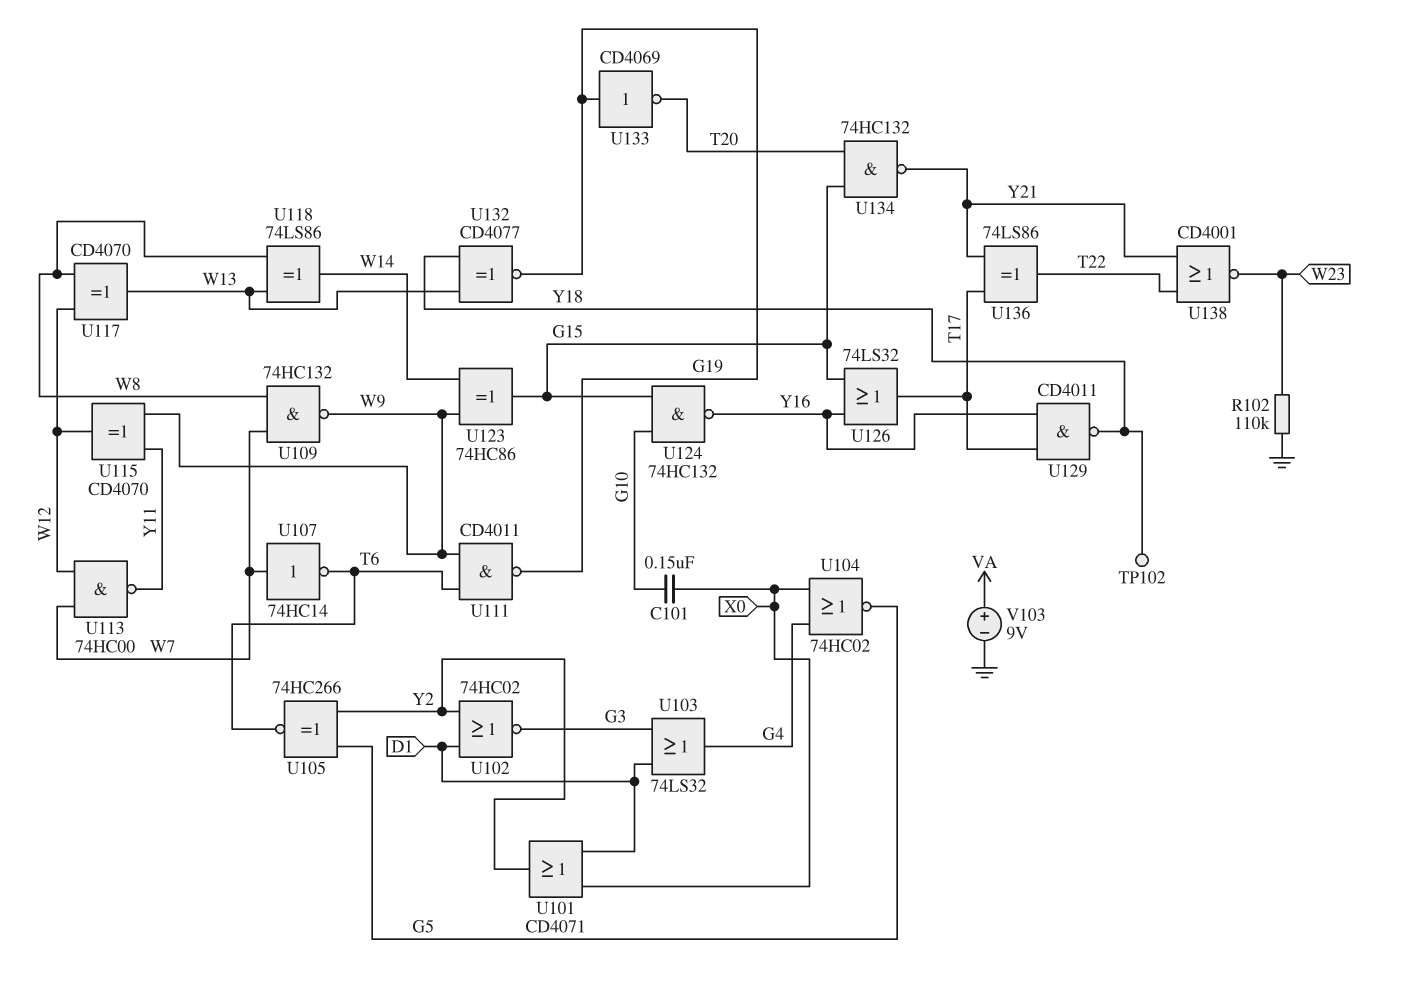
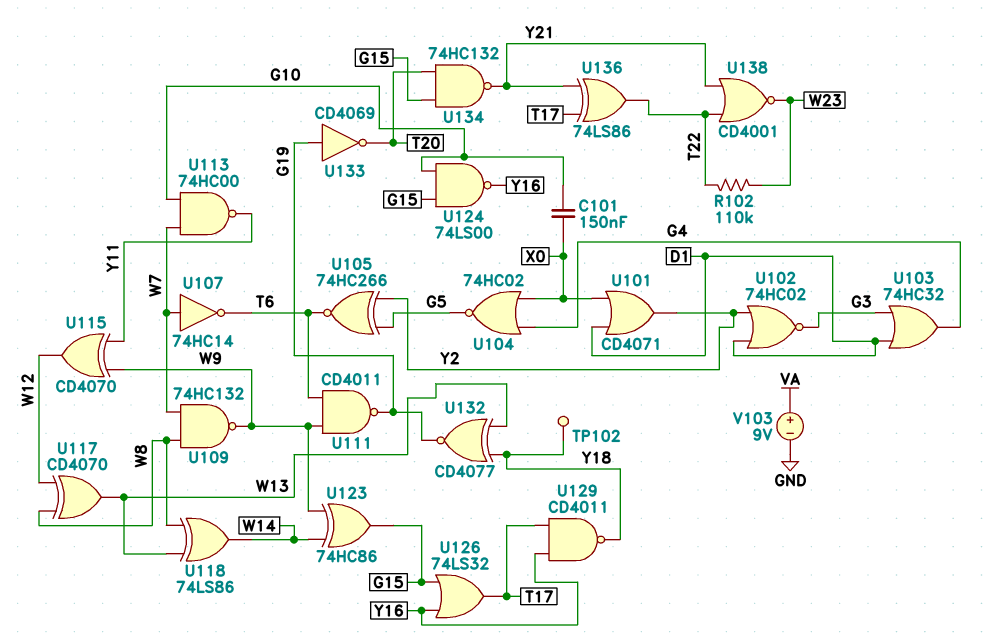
R102: 110k (GND, W23) -> 110k (T22, W23)
U103: OR 74LS32 (in D1, in G3, out G4) -> OR 74HC32 (in D1, in G3, out G4)
U113: NAND 74HC00 (in W7, in W12, out Y11) -> NAND 74HC00 (in G10, in W7, out Y11)
U124: NAND 74HC132 (in G10, in G15, out Y16) -> NAND 74LS00 (in G10, in G15, out Y16)

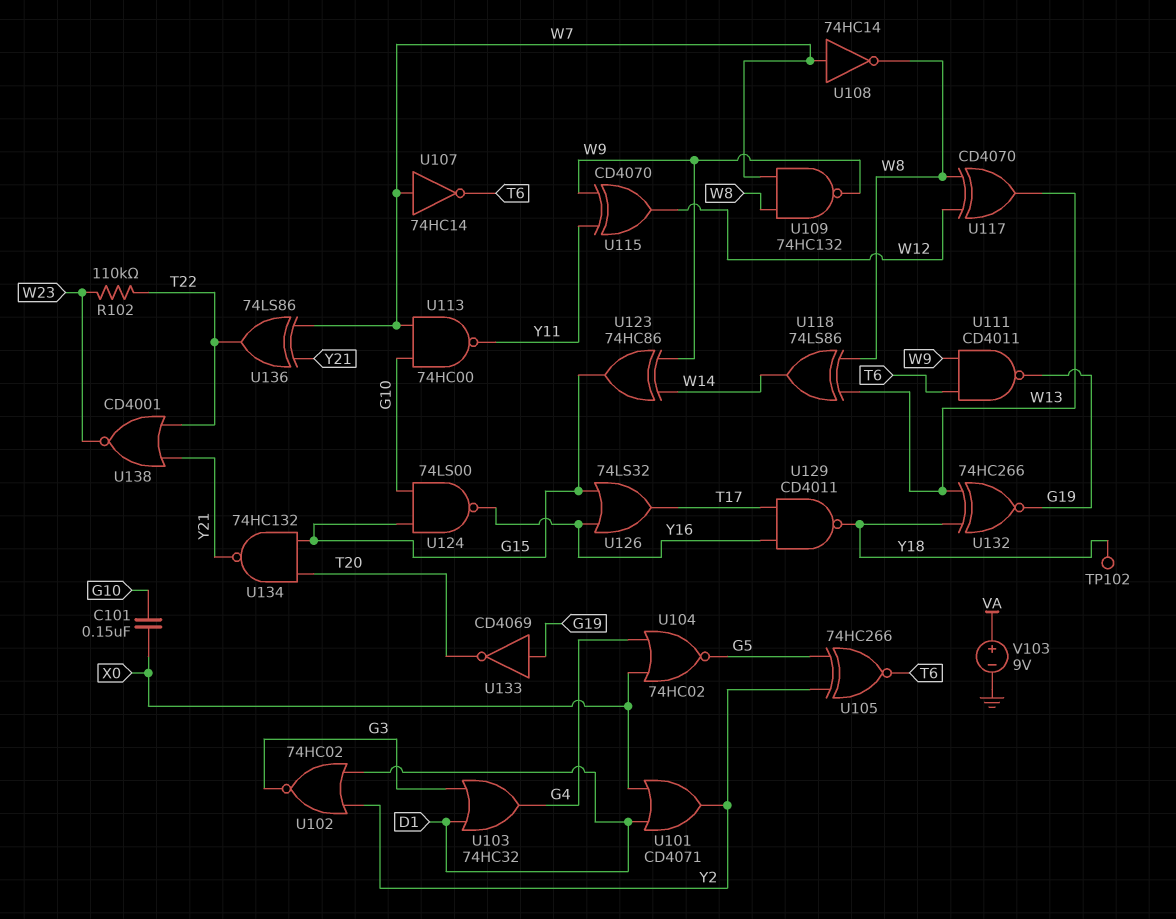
U108: none -> NOT 74HC14 (in W7, out W8)
U132: XNOR CD4077 (in W13, in Y18, out G19) -> XNOR 74HC266 (in W13, in Y18, out G19)
U136: XOR 74LS86 (in T17, in Y21, out T22) -> XOR 74LS86 (in W7, in Y21, out T22)

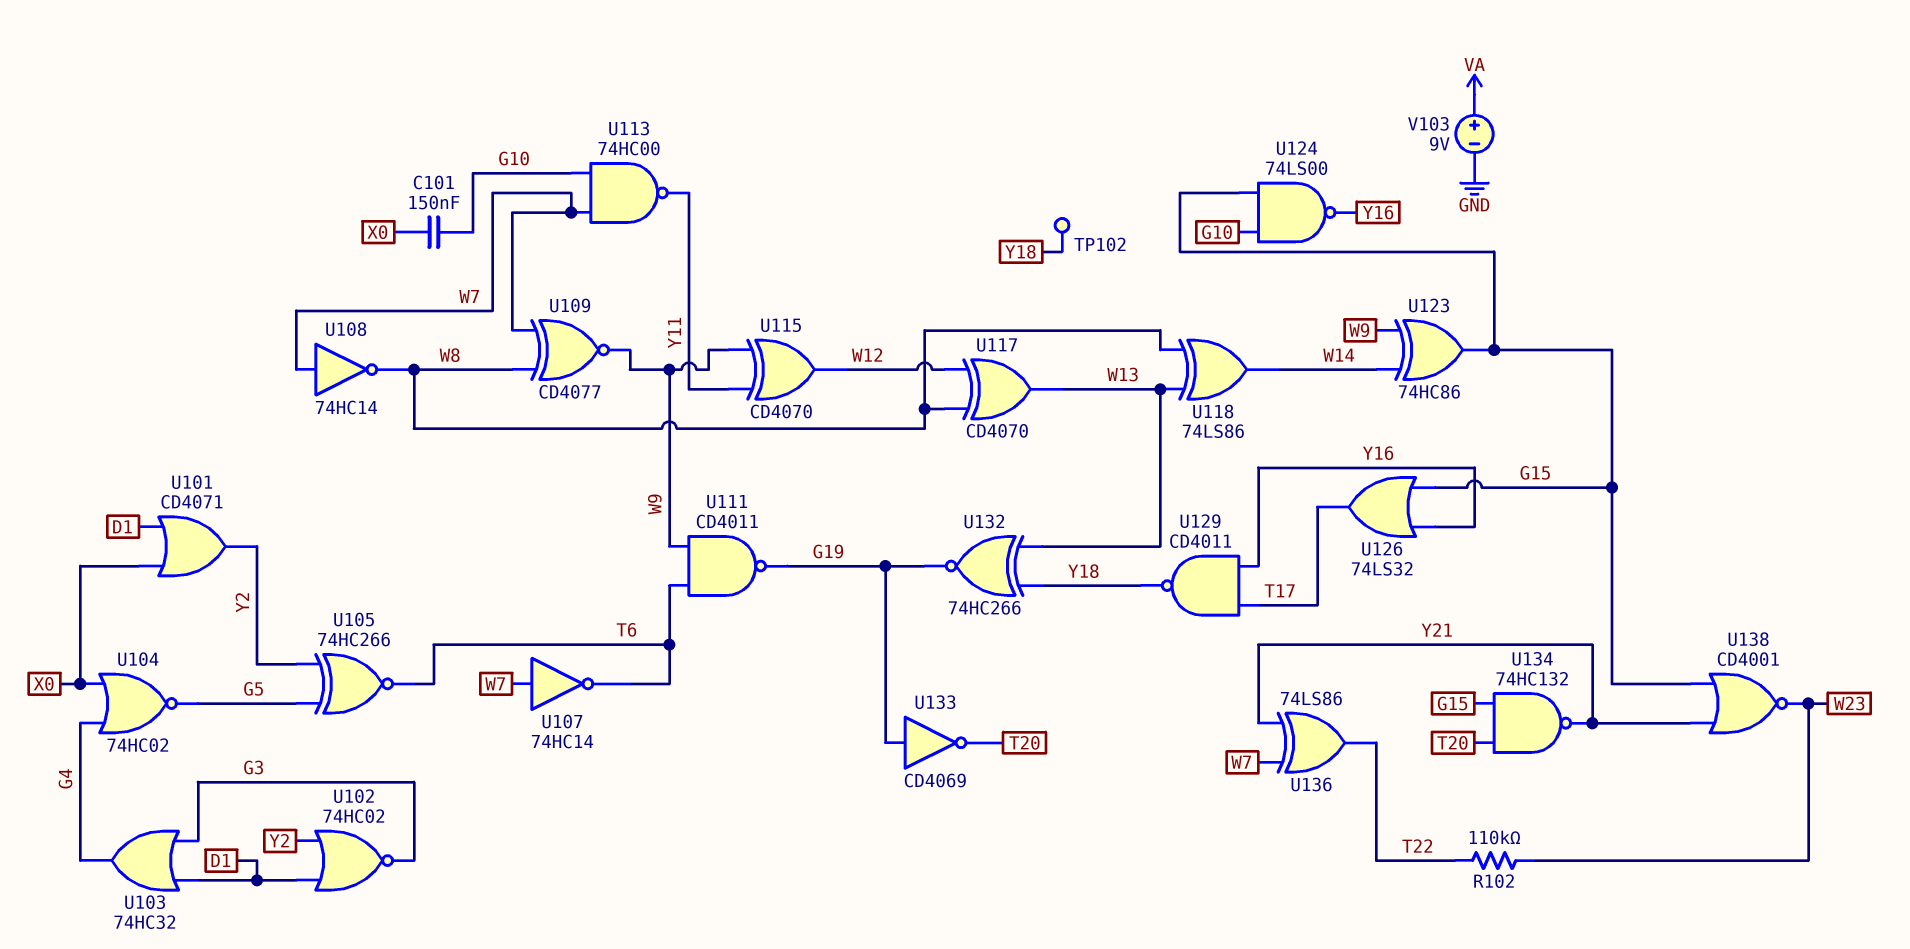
U109: NAND 74HC132 (in W7, in W8, out W9) -> XNOR CD4077 (in W7, in W8, out W9)
U138: NOR CD4001 (in T22, in Y21, out W23) -> NOR CD4001 (in G15, in Y21, out W23)

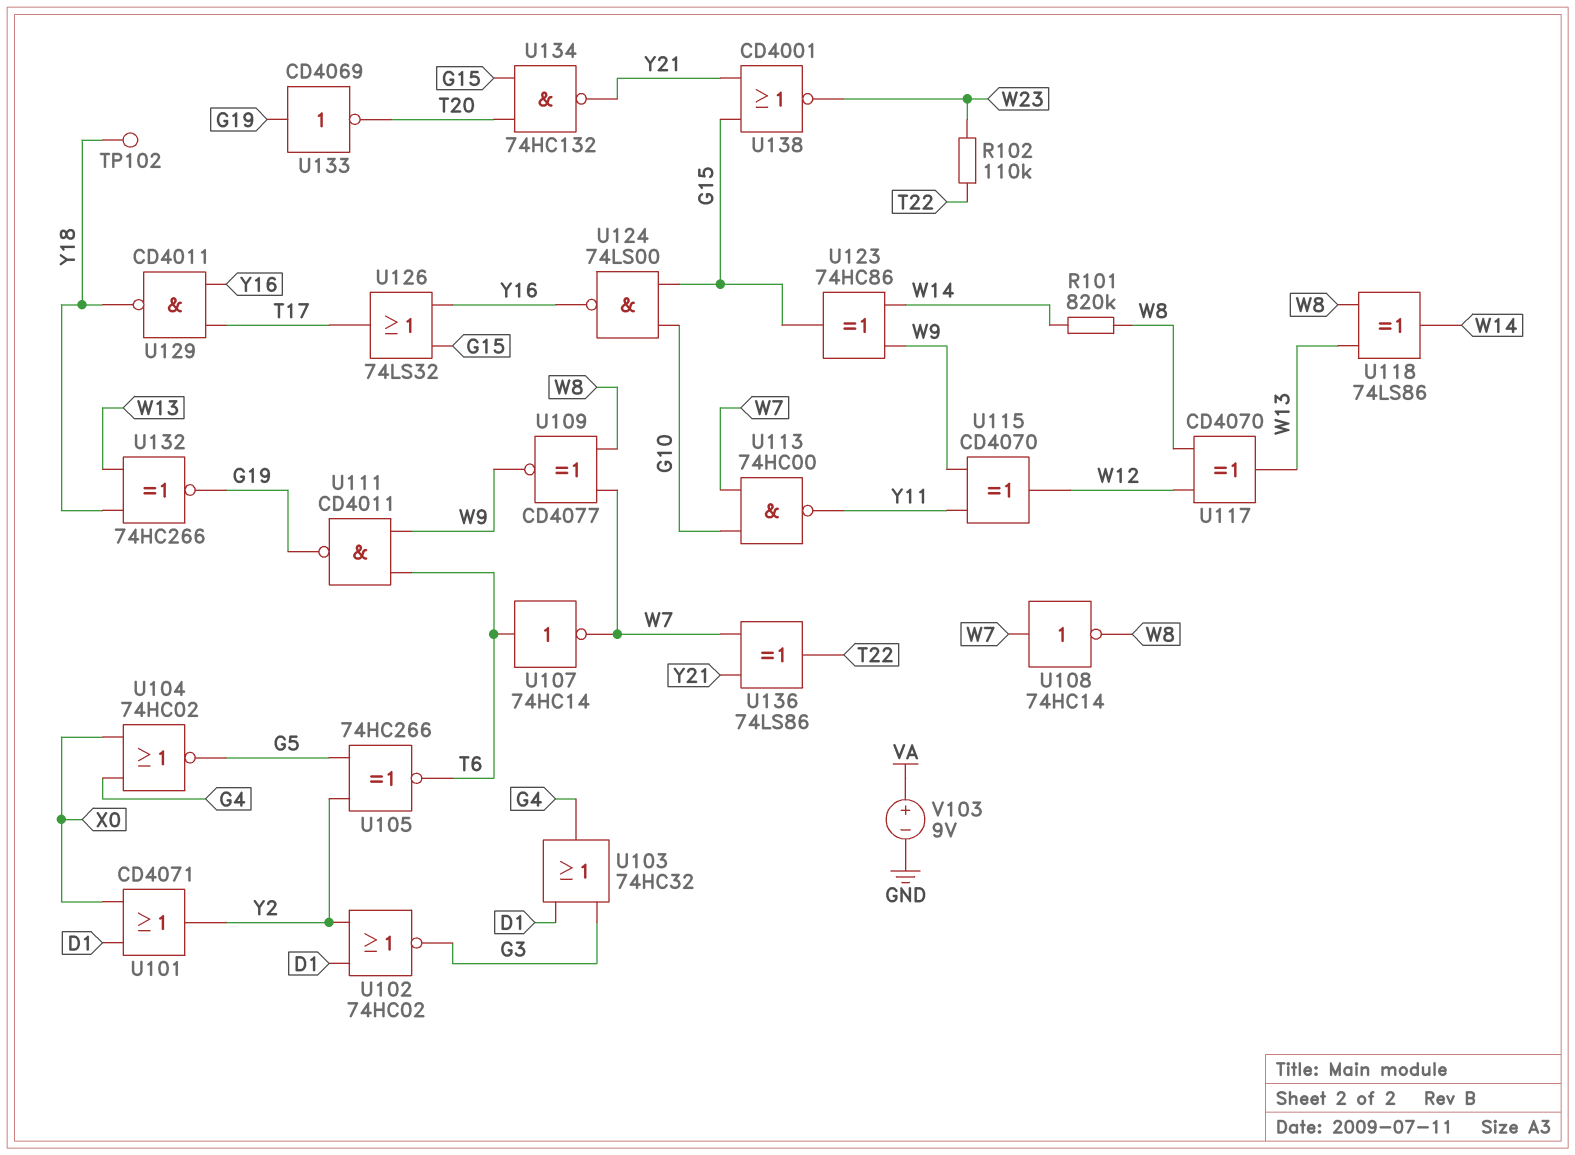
C101: 150nF (G10, X0) -> none
R101: none -> 820k (W8, W14)
U107: NOT 74HC14 (in W7, out T6) -> NOT 74HC14 (in T6, out W7)

